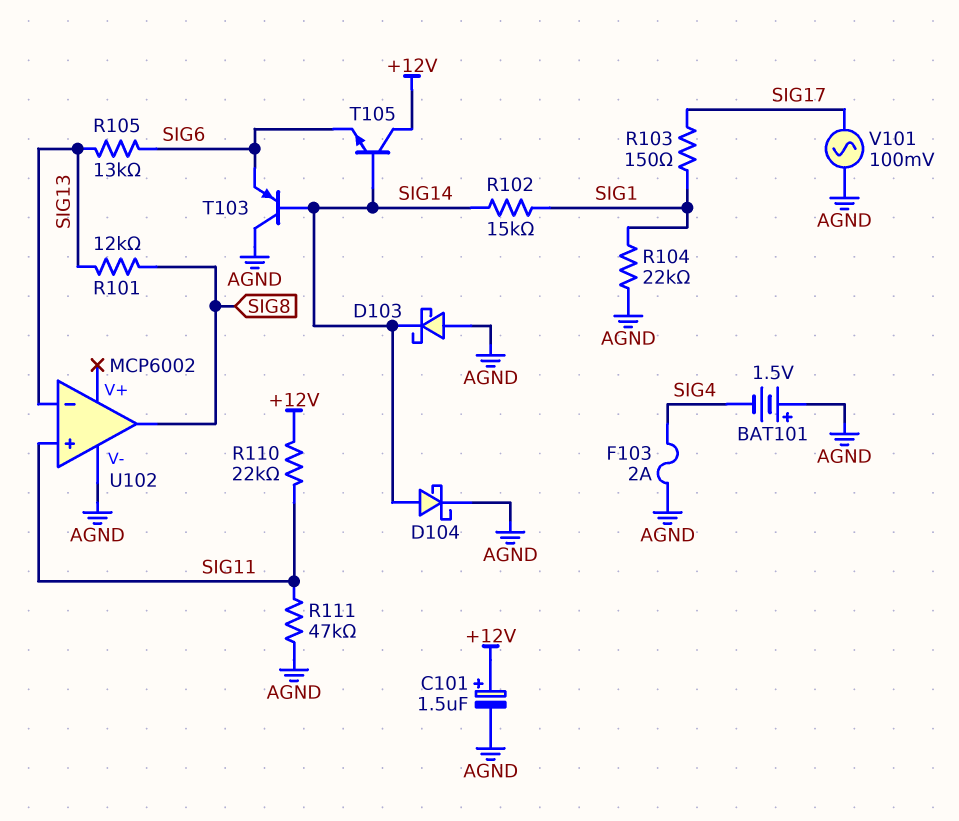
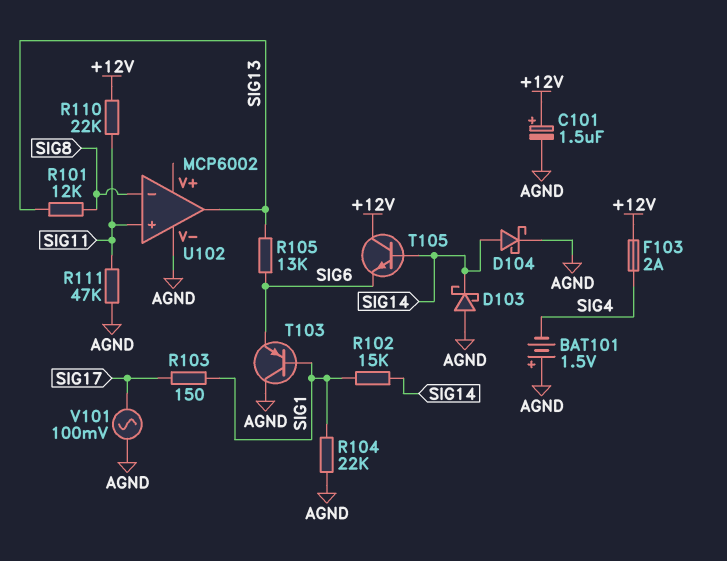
F103: 2A (AGND, SIG4) -> 2A (+12V, SIG4)
T103: PNP (B SIG14, C AGND, E SIG6) -> PNP (B SIG1, C AGND, E SIG6)
U102 pin in-: SIG13 -> SIG8
U102 pin out: SIG8 -> SIG13

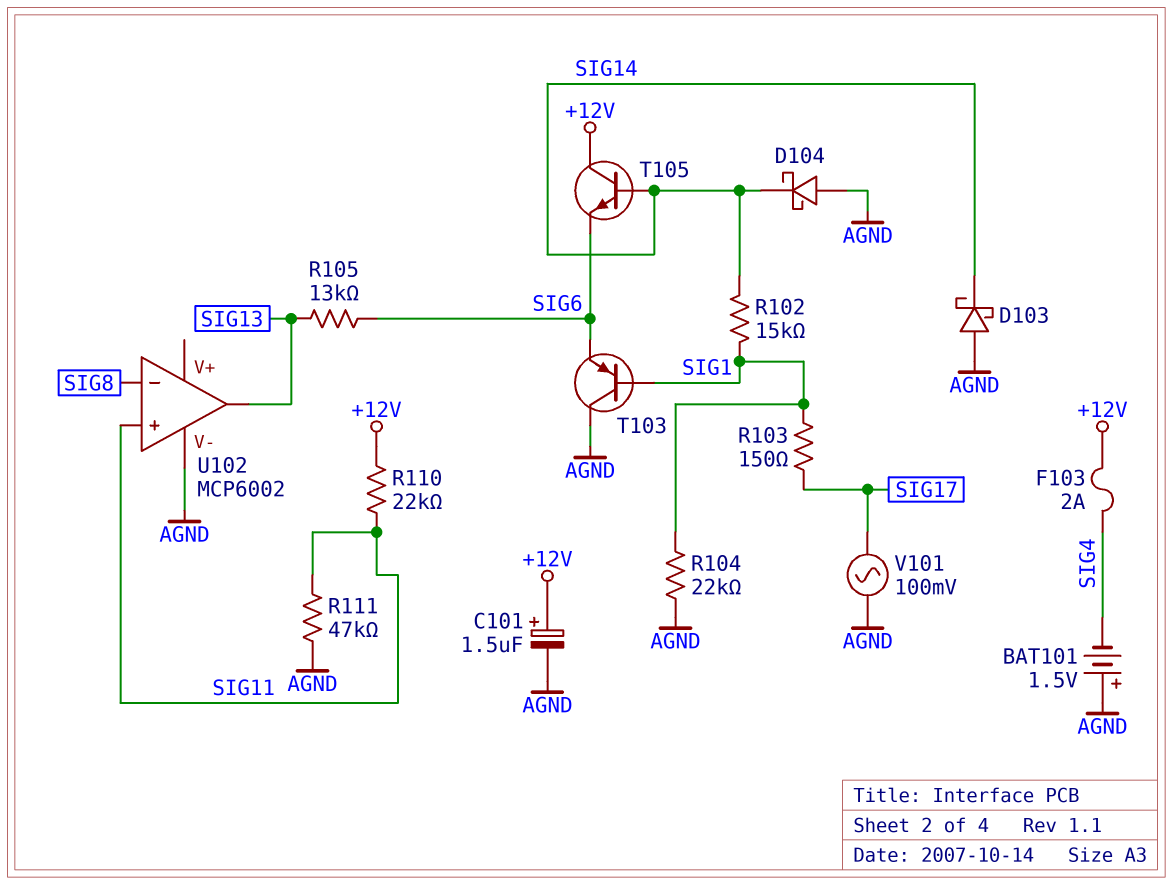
D104: schottky (A SIG14, K AGND) -> schottky (A AGND, K SIG14)
R101: 12k (SIG8, SIG13) -> none

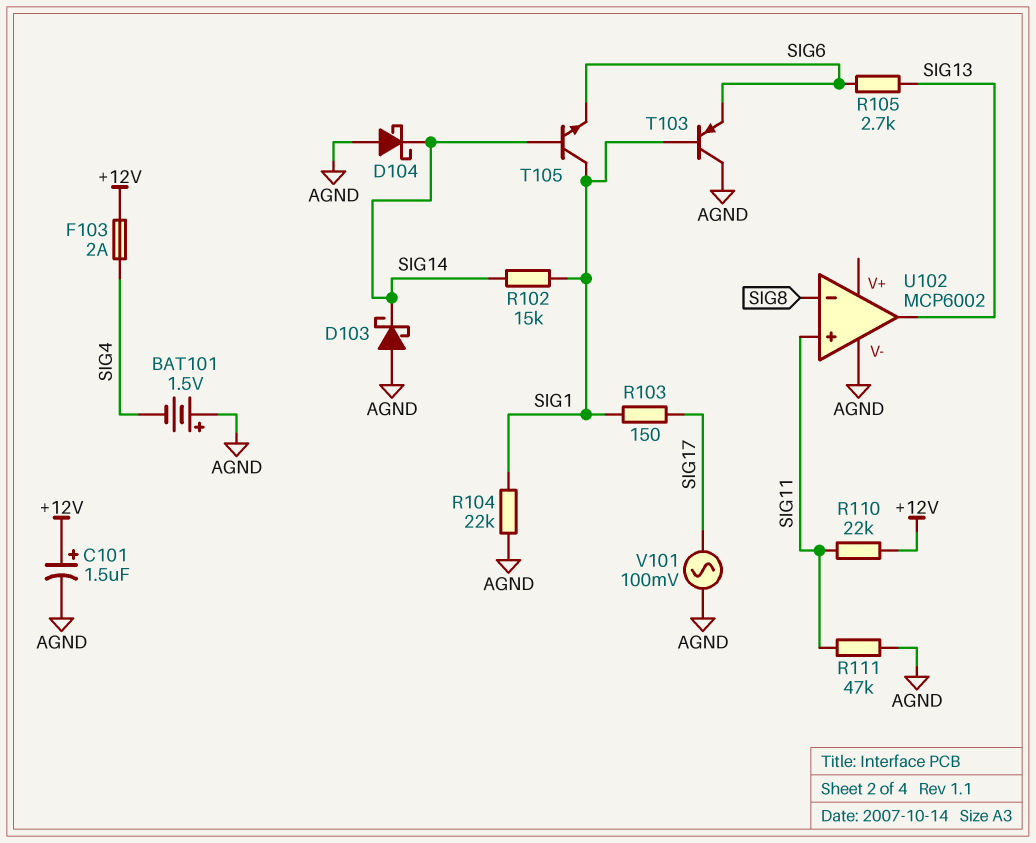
R105: 13k (SIG6, SIG13) -> 2.7k (SIG6, SIG13)
T105: NPN (B SIG14, C +12V, E SIG6) -> NPN (B SIG14, C SIG1, E SIG6)

